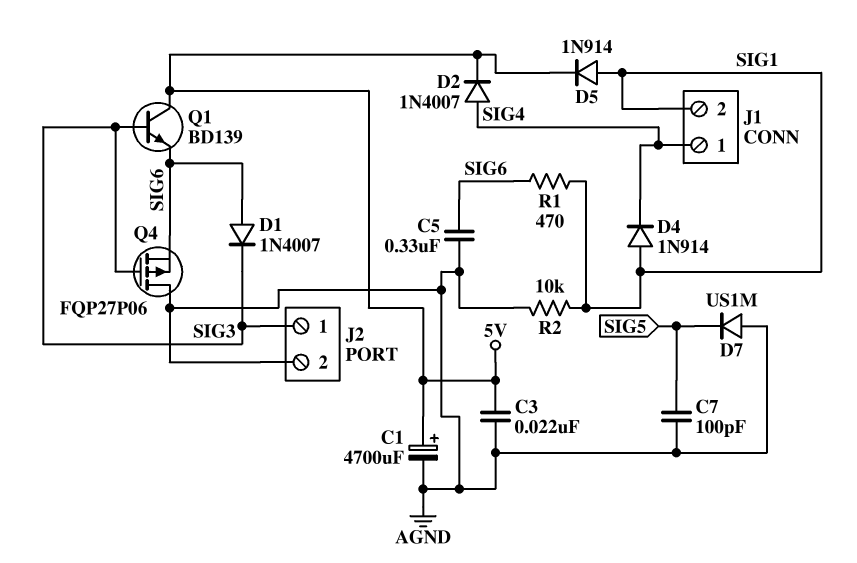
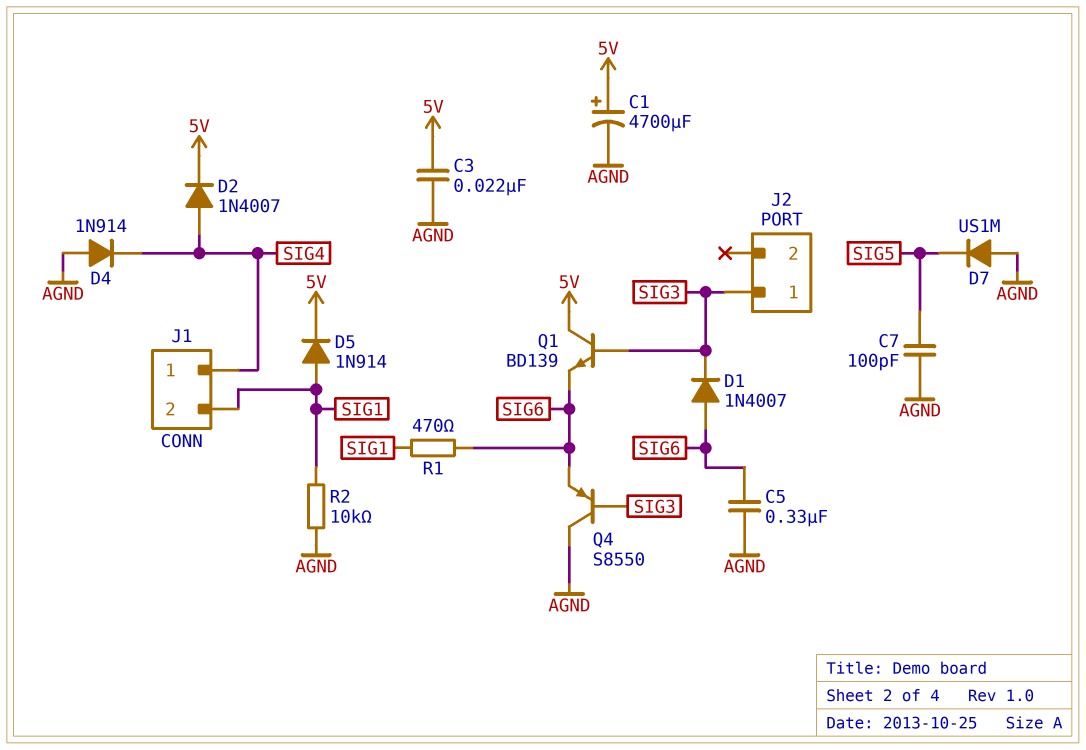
D4: diode 1N914 (A SIG1, K SIG4) -> diode 1N914 (A AGND, K SIG4)
J2 pin 2: AGND -> none
Q4: PMOS FQP27P06 (G SIG3, D AGND, S SIG6) -> PNP S8550 (B SIG3, C AGND, E SIG6)

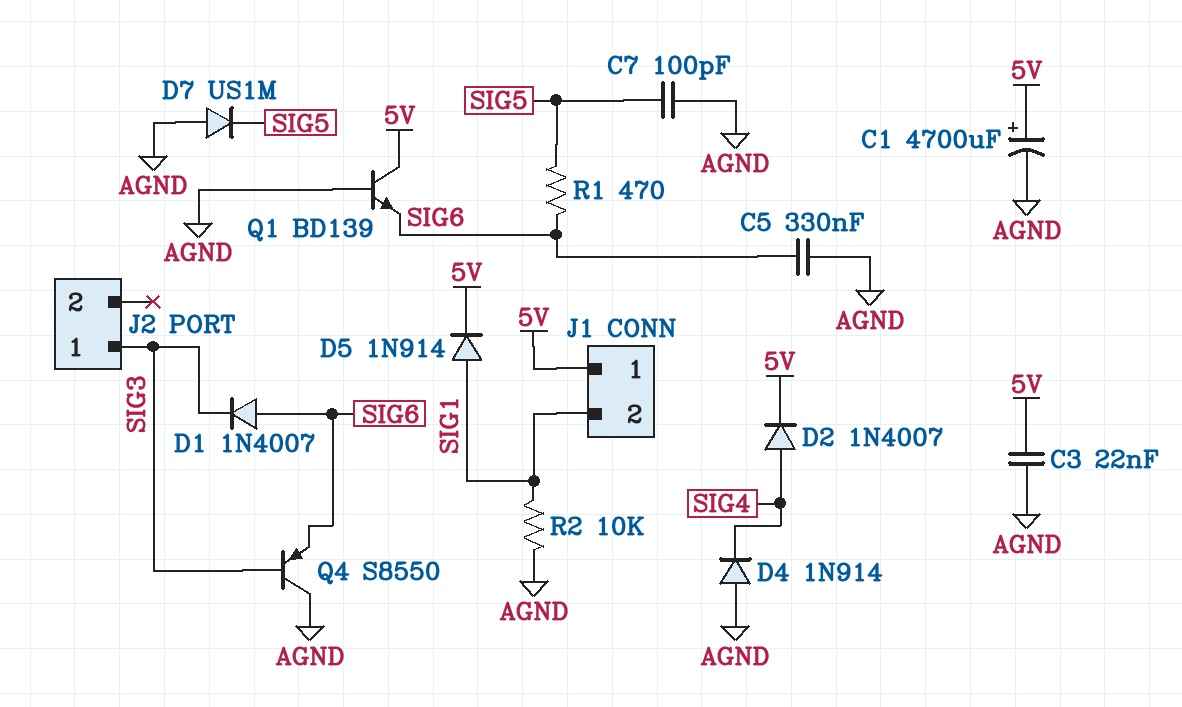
J1 pin 1: SIG4 -> 5V
Q1: NPN BD139 (B SIG3, C 5V, E SIG6) -> NPN BD139 (B AGND, C 5V, E SIG6)
R1: 470 (SIG1, SIG6) -> 470 (SIG5, SIG6)

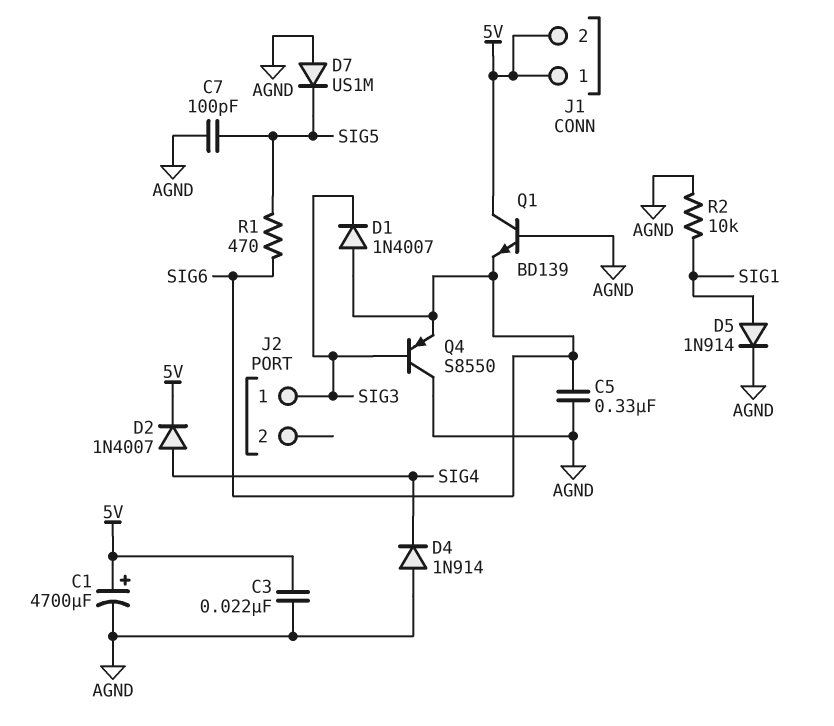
D5: diode 1N914 (A SIG1, K 5V) -> diode 1N914 (A SIG1, K AGND)
J1 pin 2: SIG1 -> 5V

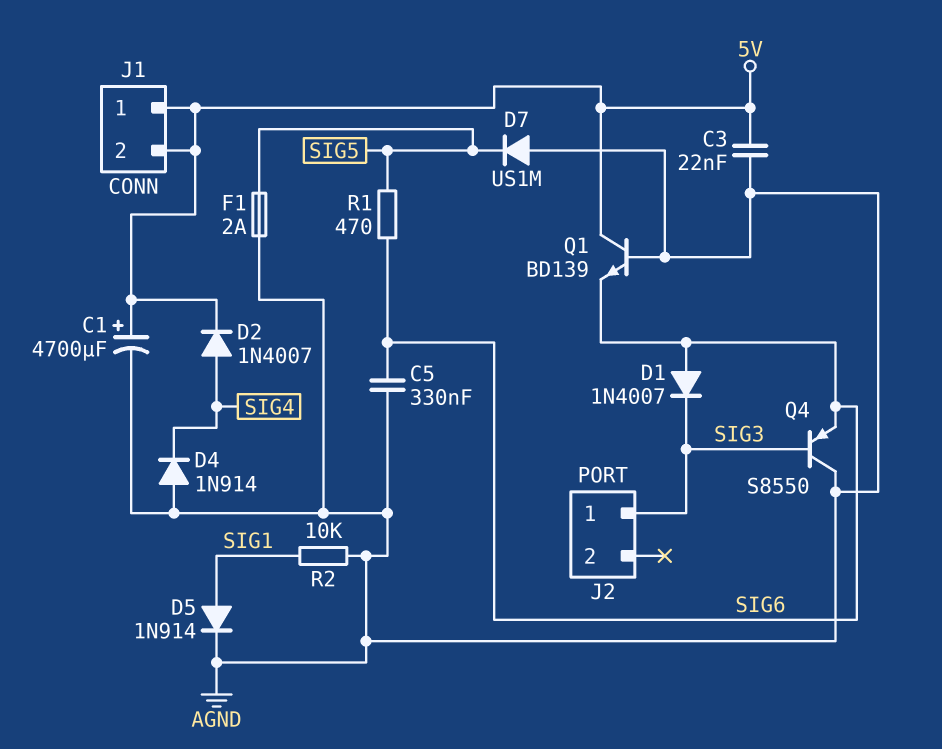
C7: 100pF (AGND, SIG5) -> none
F1: none -> 2A (AGND, SIG5)

